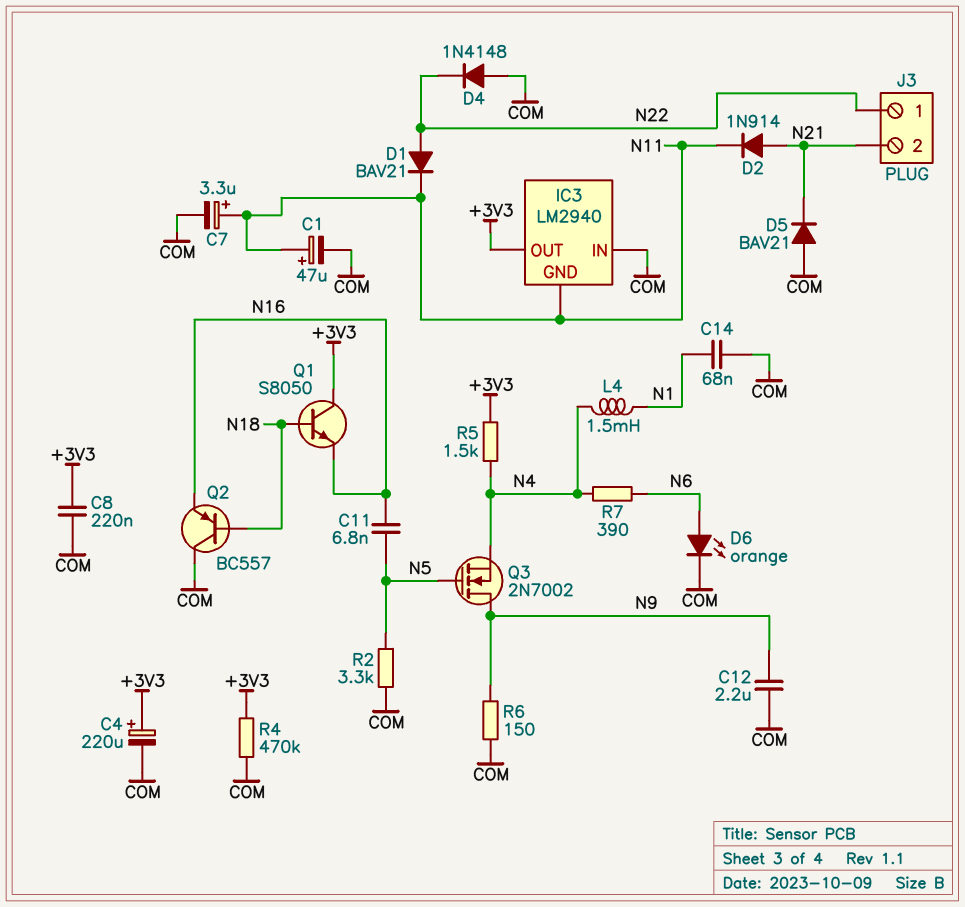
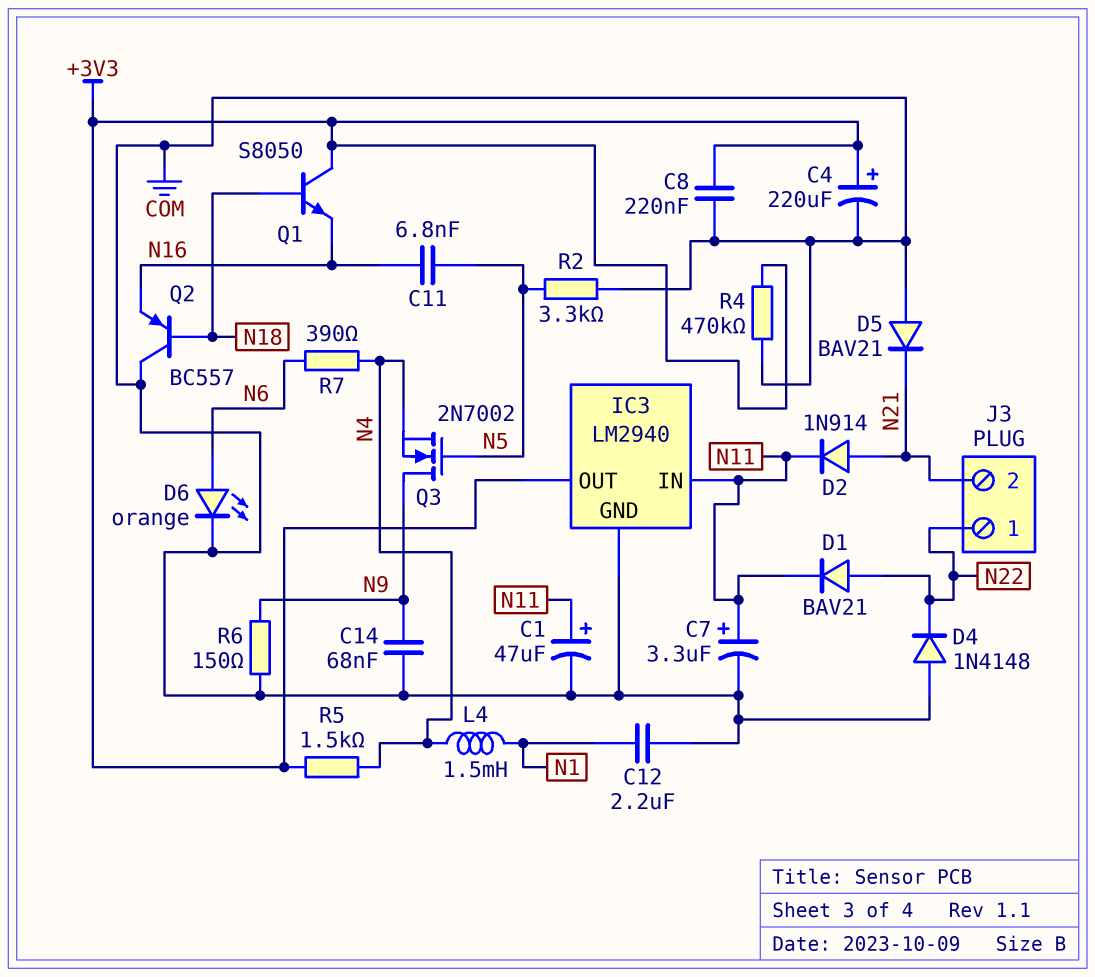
C12: 2.2uF (COM, N9) -> 2.2uF (COM, N1)
C14: 68nF (COM, N1) -> 68nF (COM, N9)
IC3 pin GND: N11 -> COM
IC3 pin IN: COM -> N11

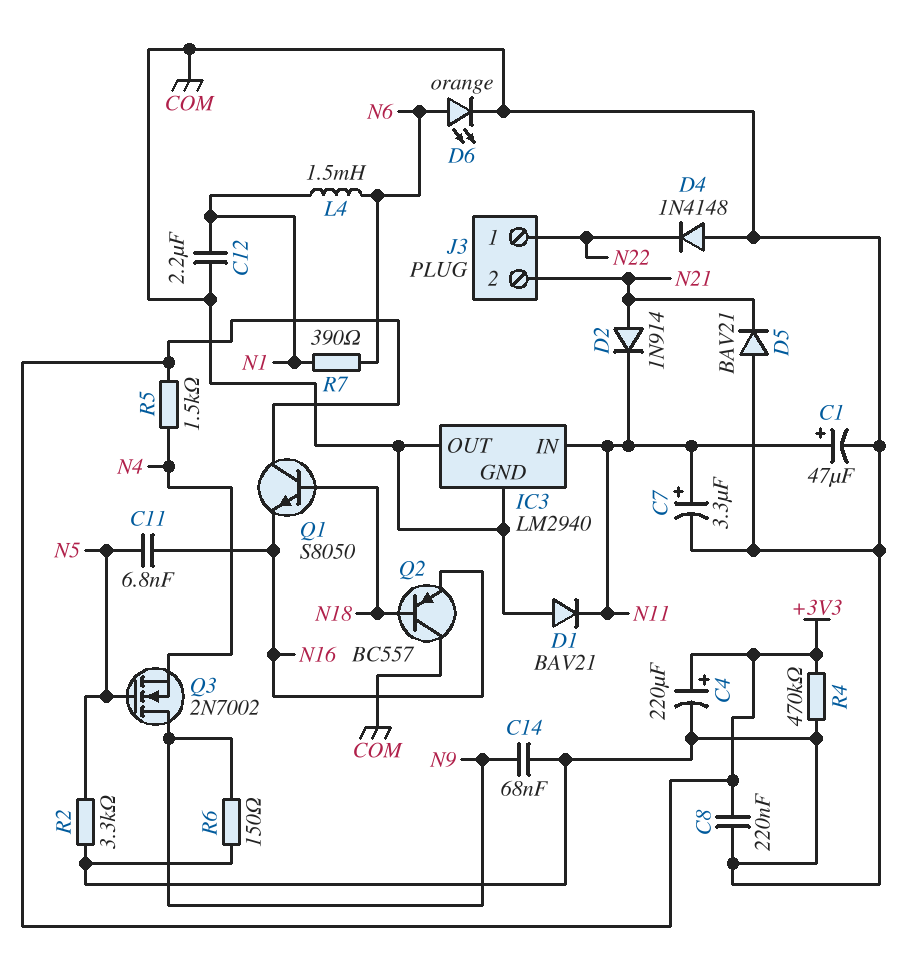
D1: diode BAV21 (A N22, K N11) -> diode BAV21 (A COM, K N11)
IC3 pin OUT: +3V3 -> COM
L4: 1.5mH (N1, N4) -> 1.5mH (N1, N6)
R7: 390 (N4, N6) -> 390 (N1, N6)

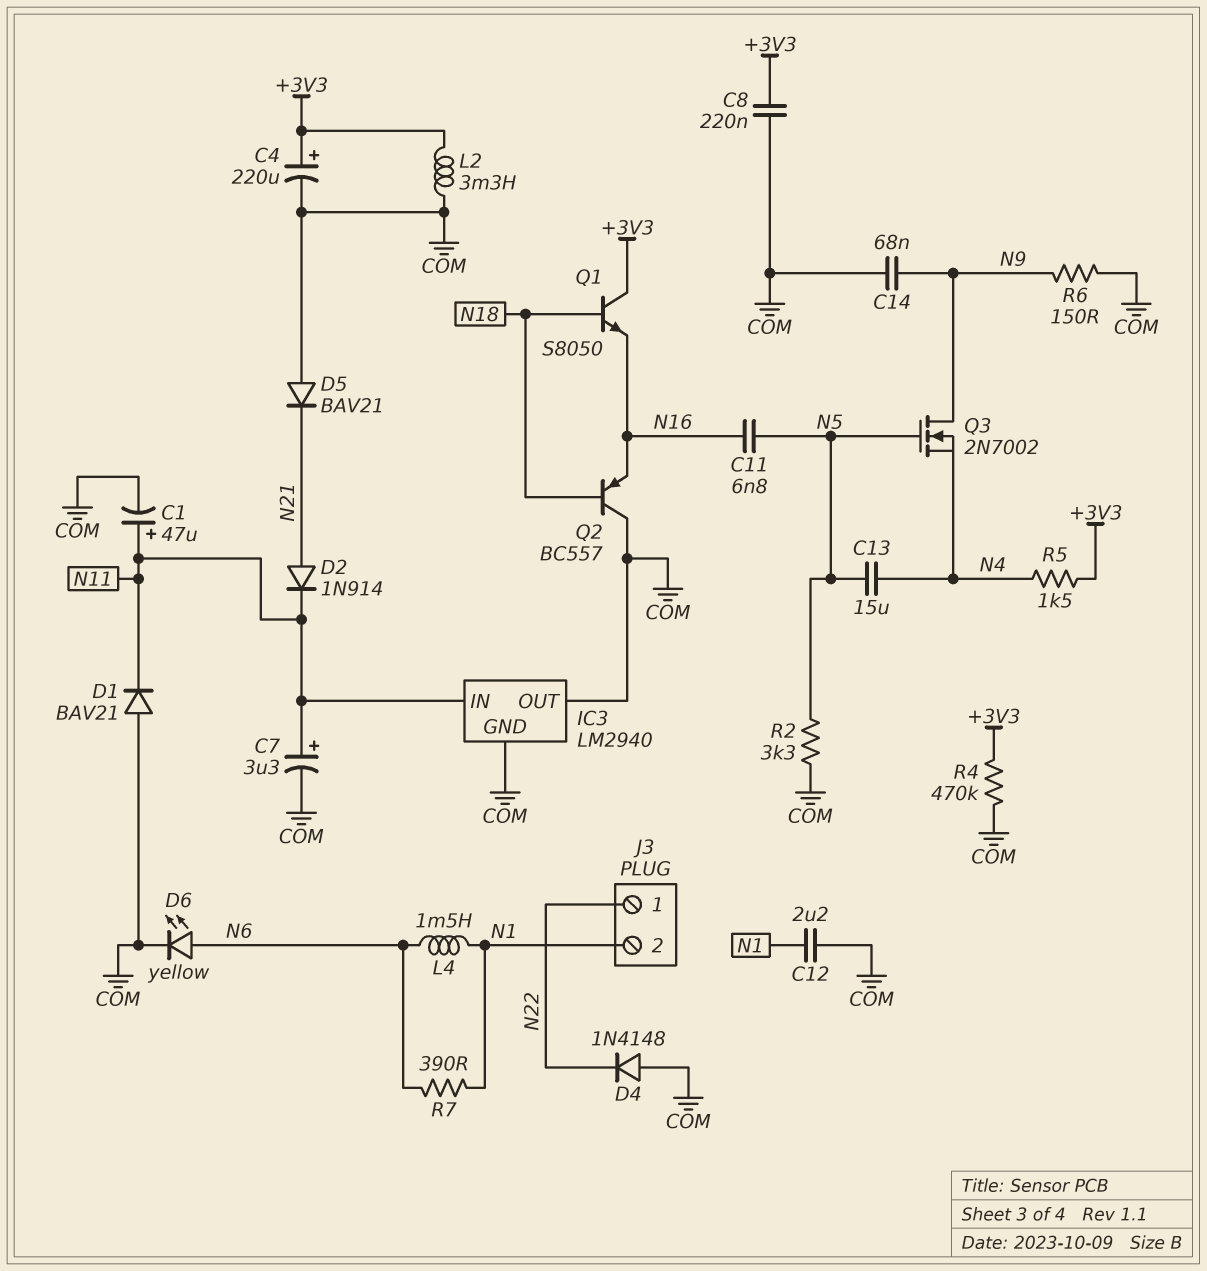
C13: none -> 15uF (N4, N5)
D6: LED orange (A N6, K COM) -> LED yellow (A N6, K COM)
J3 pin 2: N21 -> N1
L2: none -> 3.3mH (+3V3, COM)

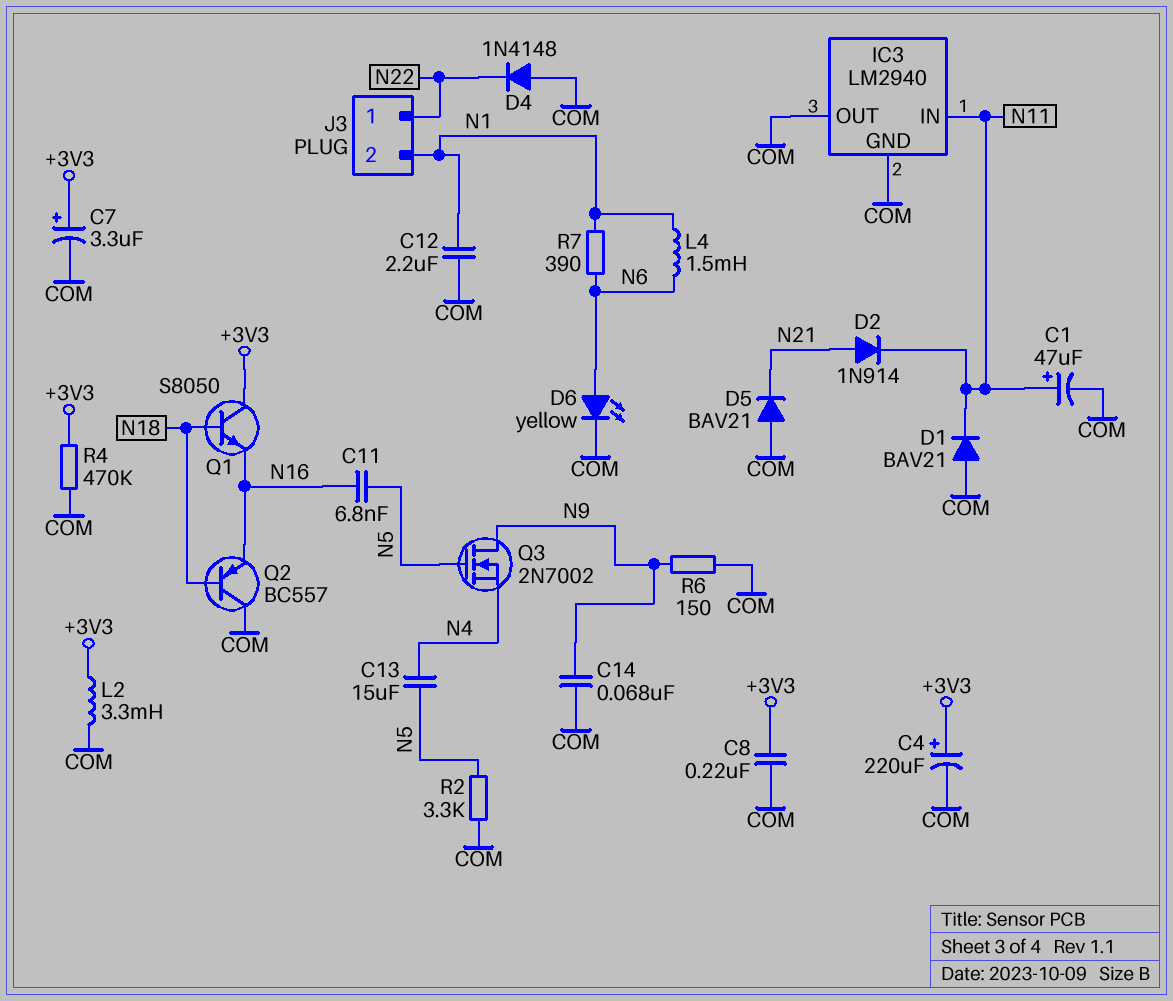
C7: 3.3uF (plus N11, minus COM) -> 3.3uF (plus +3V3, minus COM)
R5: 1.5k (+3V3, N4) -> none

